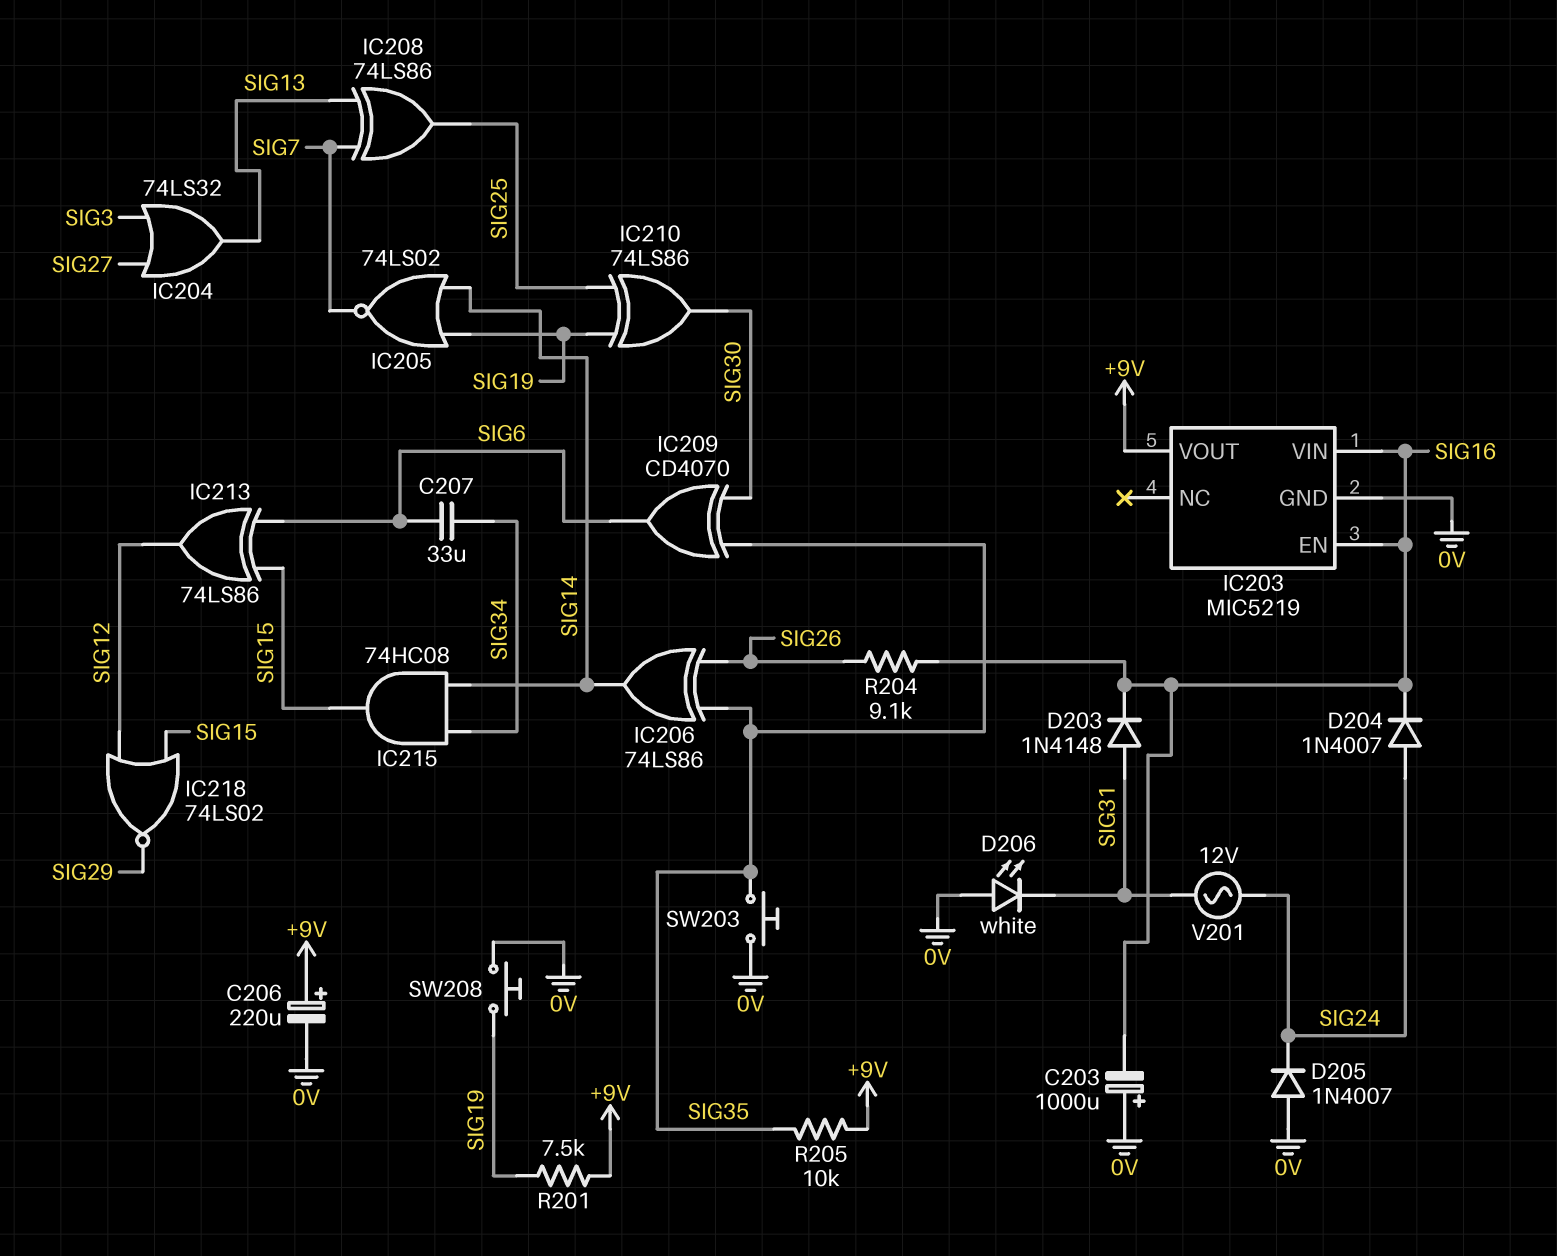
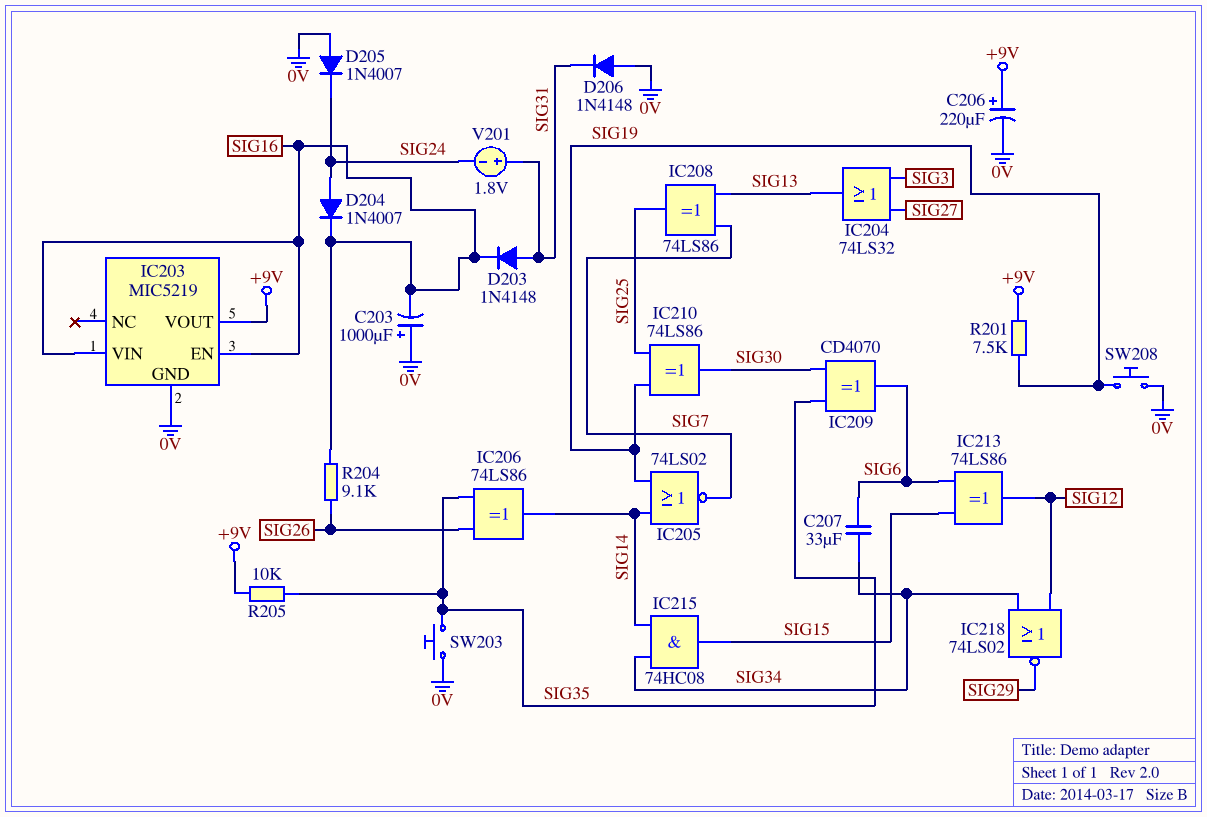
D206: LED white (A 0V, K SIG31) -> diode 1N4148 (A 0V, K SIG31)
IC218: NOR 74LS02 (in SIG12, in SIG15, out SIG29) -> NOR 74LS02 (in SIG12, in SIG34, out SIG29)
V201: AC 12V (SIG24, SIG31) -> 1.8V (plus SIG31, minus SIG24)

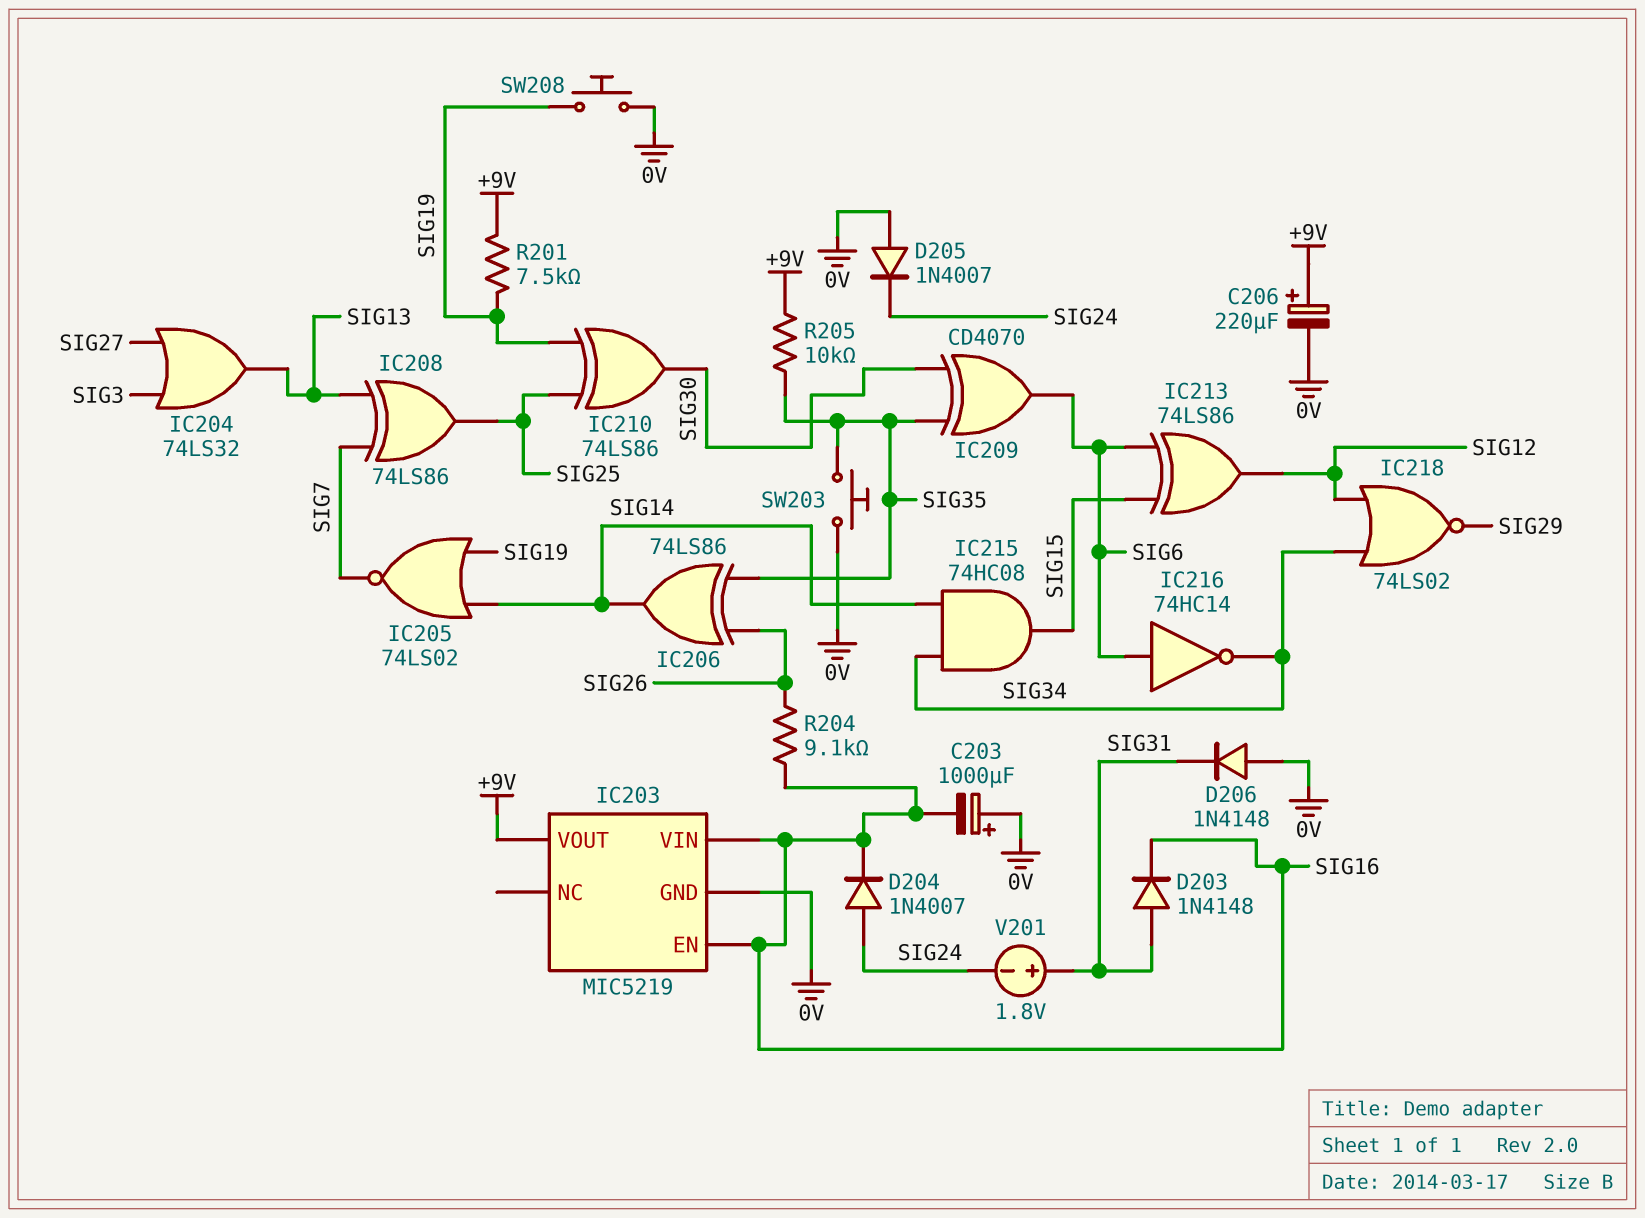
C207: 33uF (SIG6, SIG34) -> none
IC216: none -> NOT 74HC14 (in SIG6, out SIG34)

